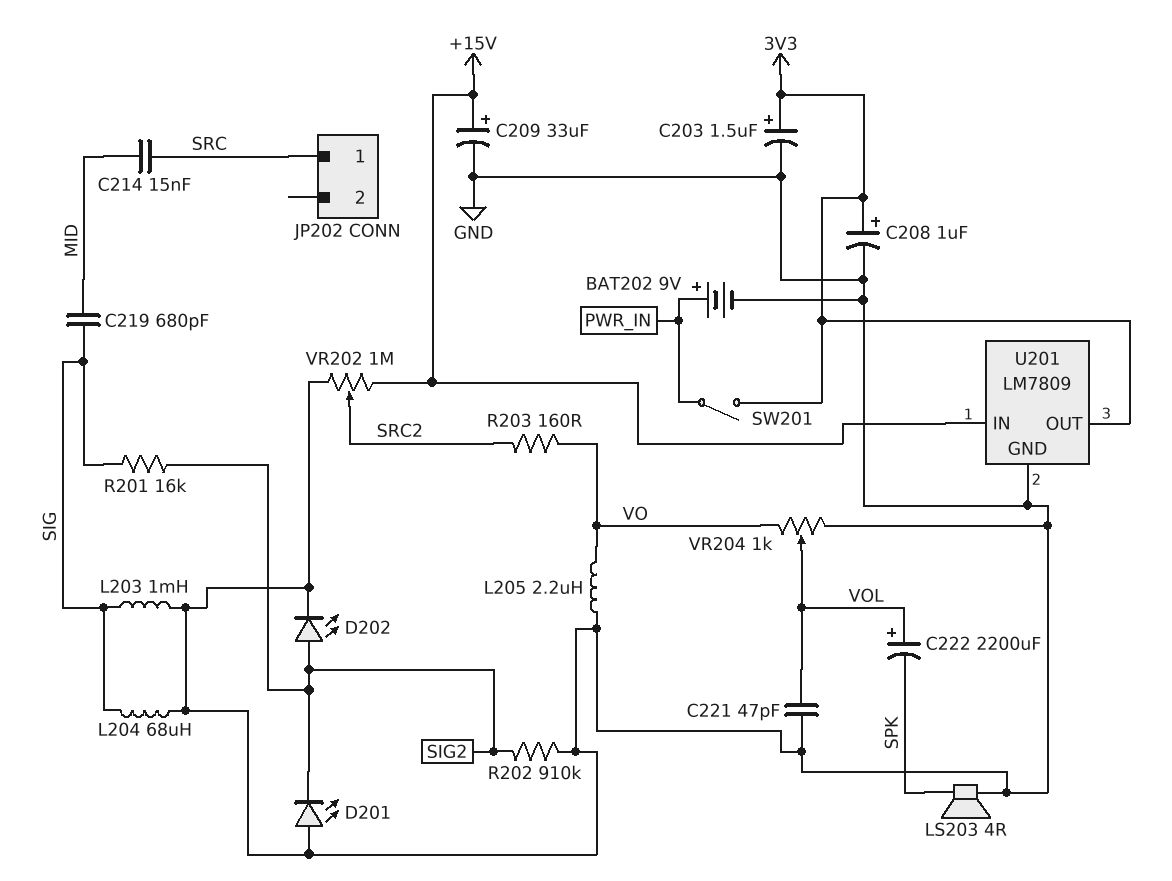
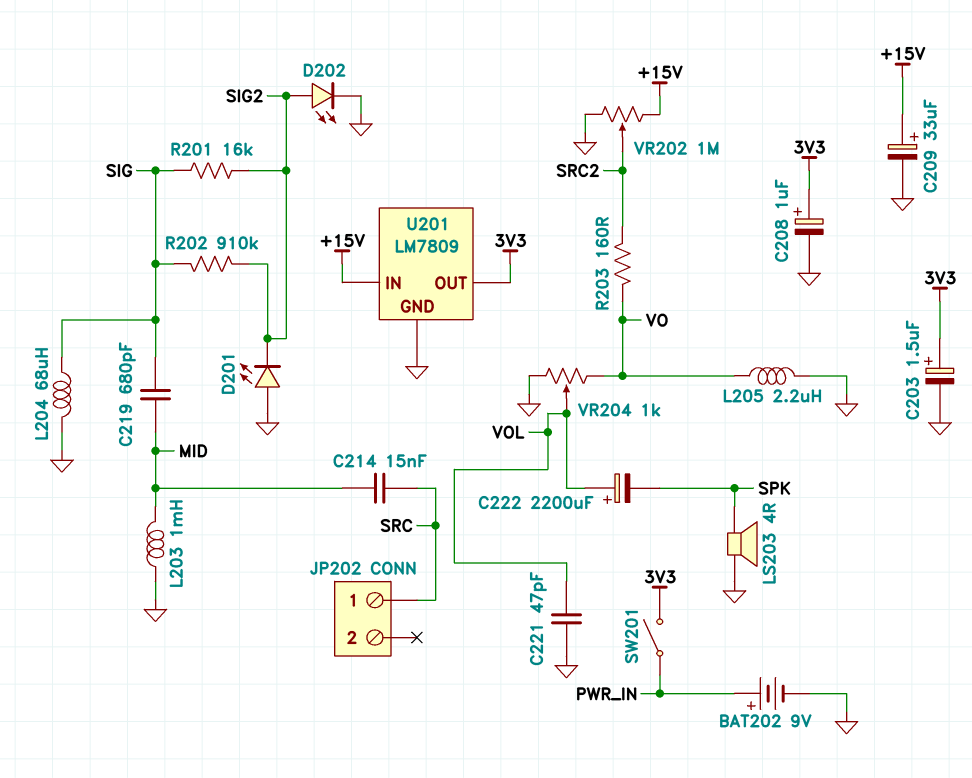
L203: 1mH (GND, SIG) -> 1mH (GND, MID)
R202: 910k (GND, SIG2) -> 910k (SIG, SIG2)

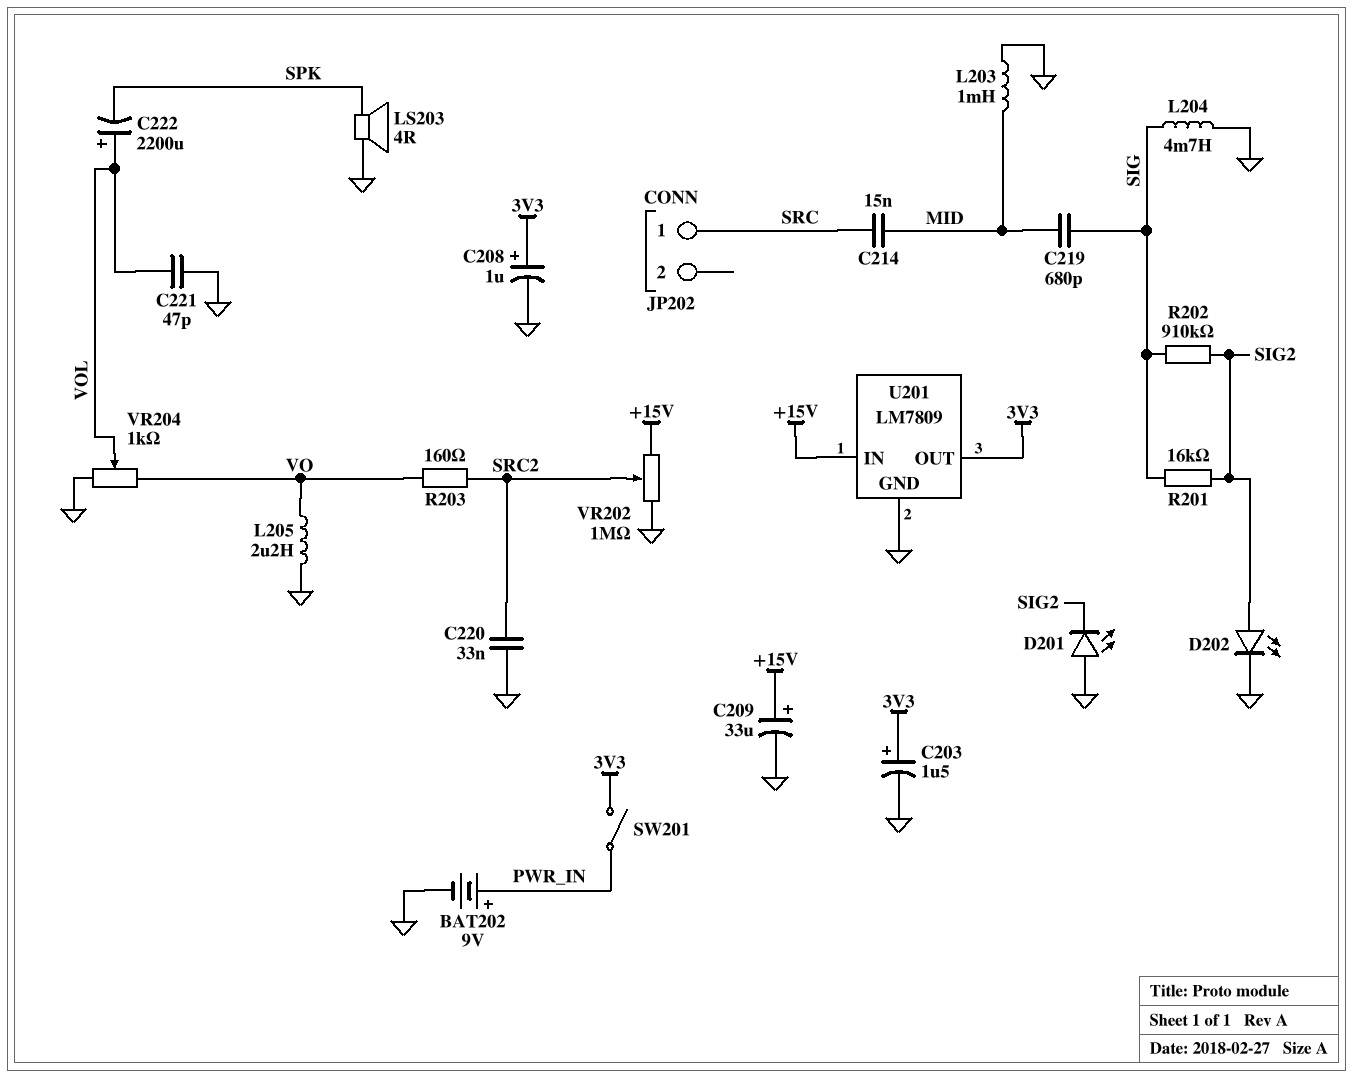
C220: none -> 33nF (GND, SRC2)
L204: 68uH (GND, SIG) -> 4.7mH (GND, SIG)

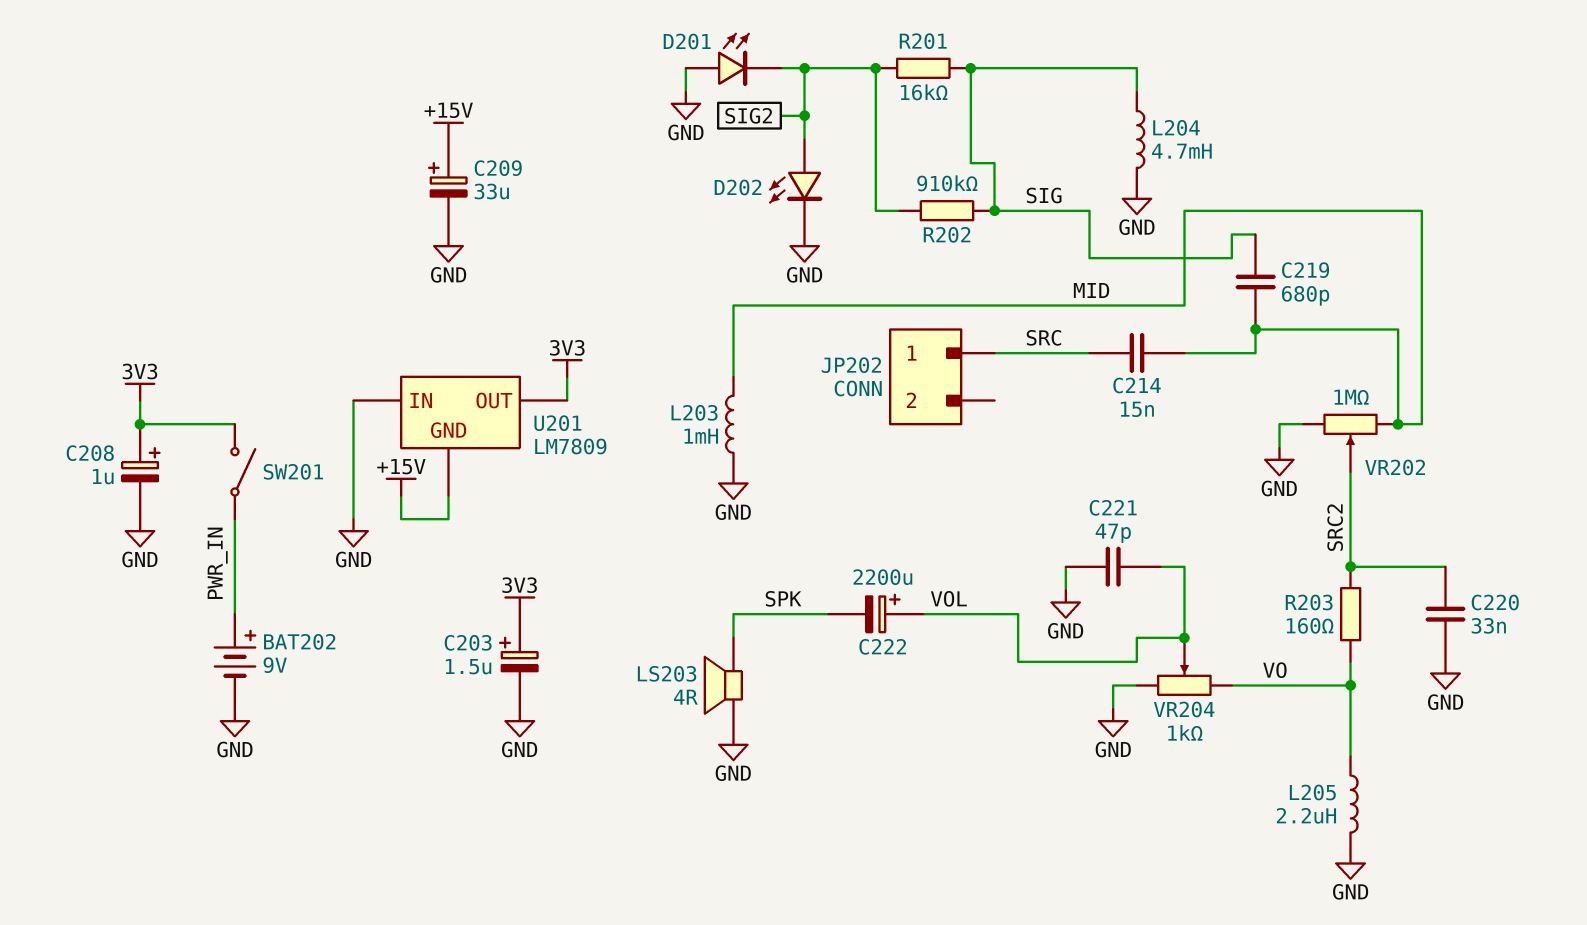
U201 pin GND: GND -> +15V
U201 pin IN: +15V -> GND
VR202: 1M (+15V, GND, wiper SRC2) -> 1M (GND, MID, wiper SRC2)

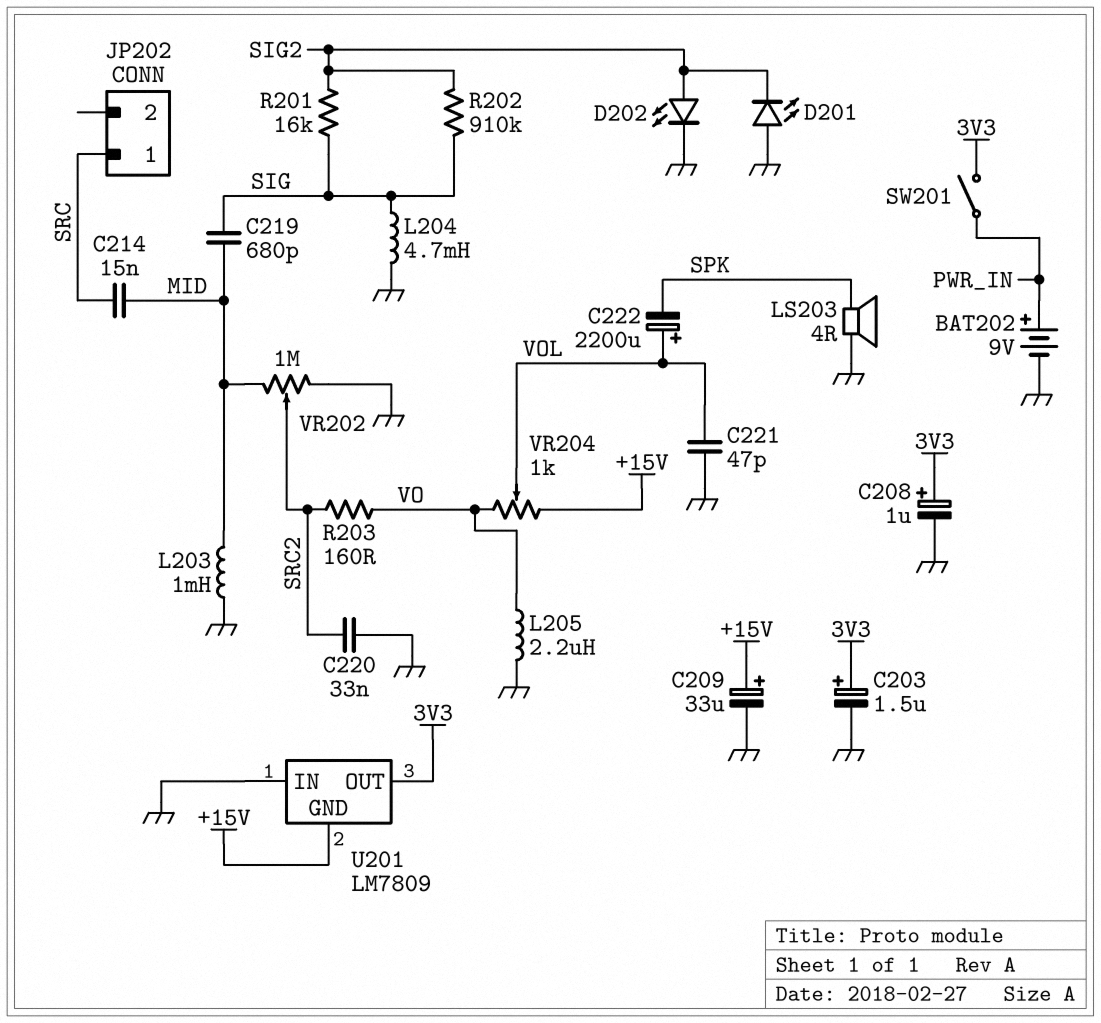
VR204: 1k (GND, VO, wiper VOL) -> 1k (+15V, VO, wiper VOL)

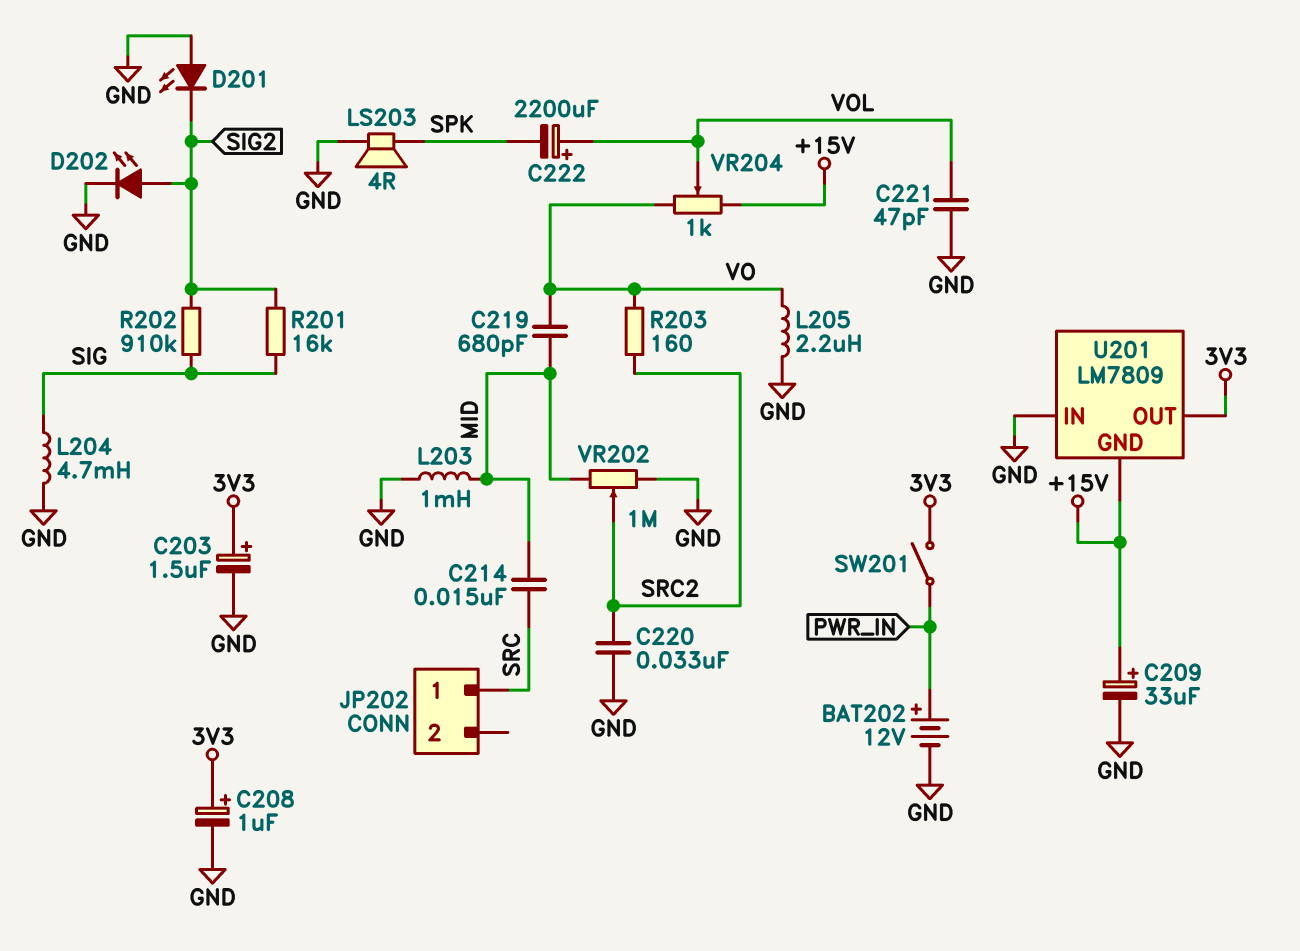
BAT202: 9V (plus PWR_IN, minus GND) -> 12V (plus PWR_IN, minus GND)
C219: 680pF (MID, SIG) -> 680pF (MID, VO)

